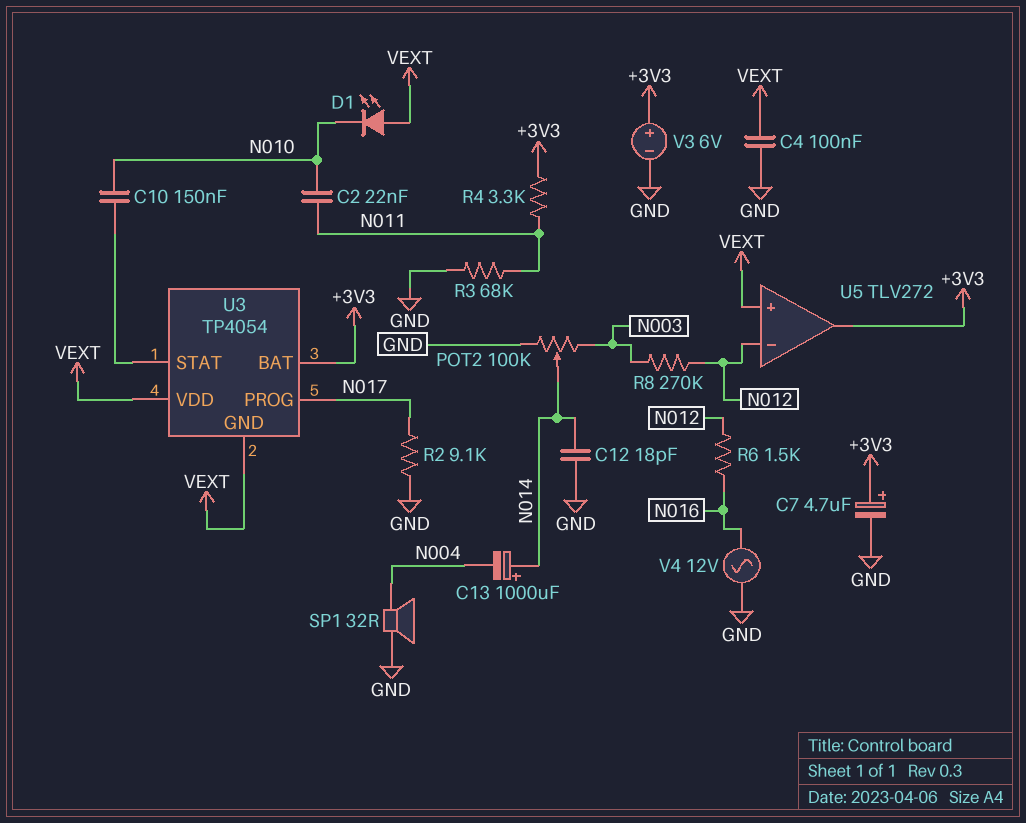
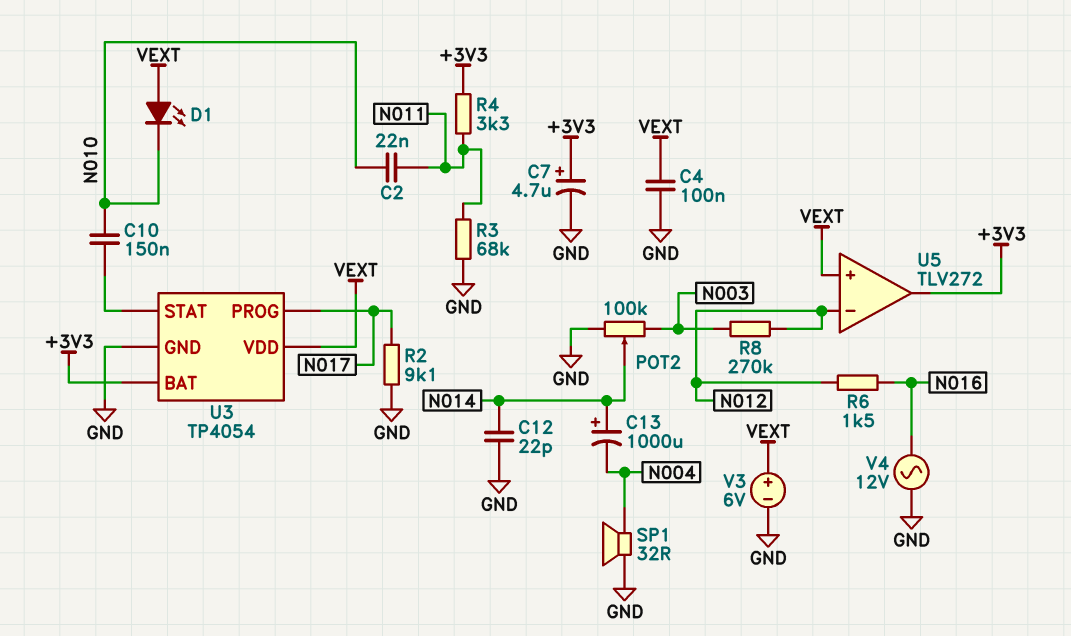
C12: 18pF (GND, N014) -> 22pF (GND, N014)
U3 pin GND: VEXT -> GND
V3: 6V (plus +3V3, minus GND) -> 6V (plus VEXT, minus GND)

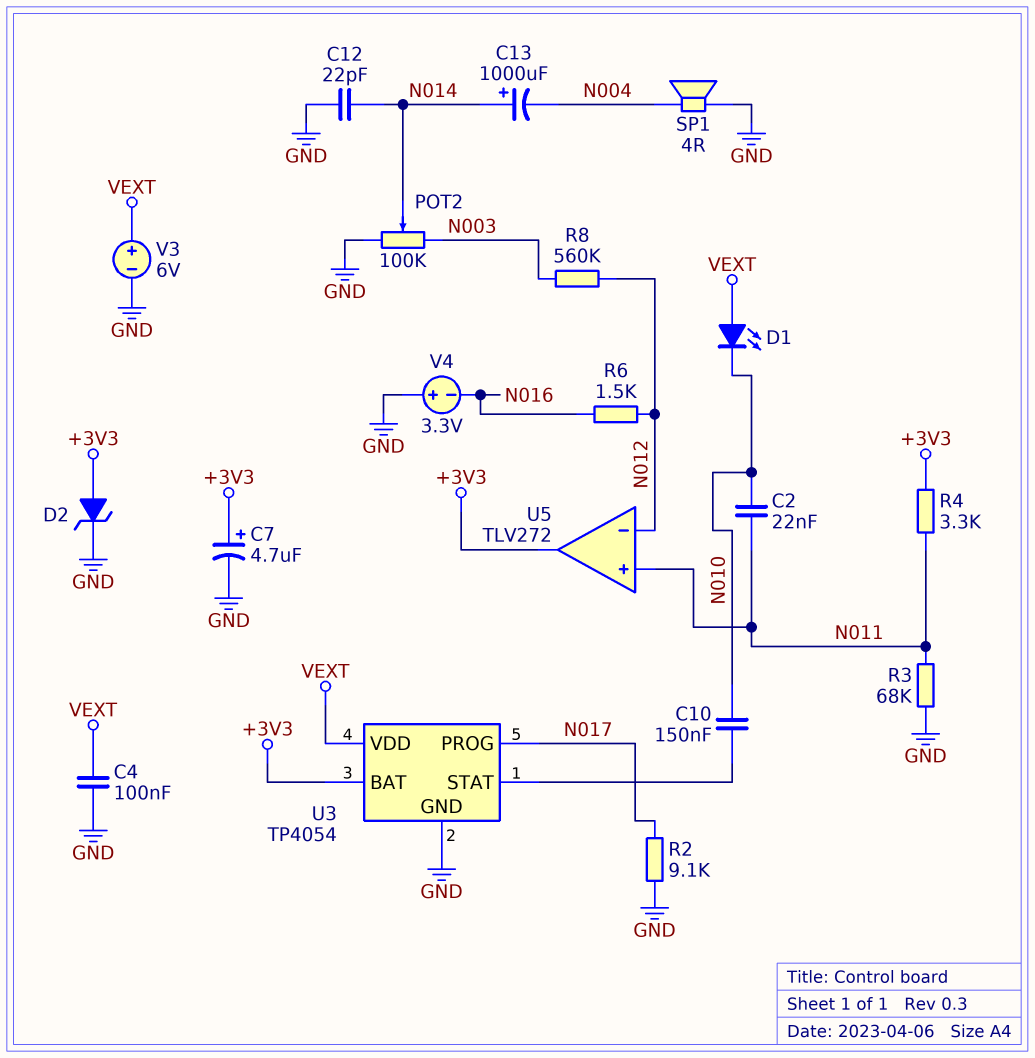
D2: none -> zener (A +3V3, K GND)
R8: 270k (N003, N012) -> 560k (N003, N012)
SP1: speaker 32R (GND, N004) -> speaker 4R (GND, N004)
U5 pin in+: VEXT -> N011
V4: AC 12V (GND, N016) -> 3.3V (plus GND, minus N016)

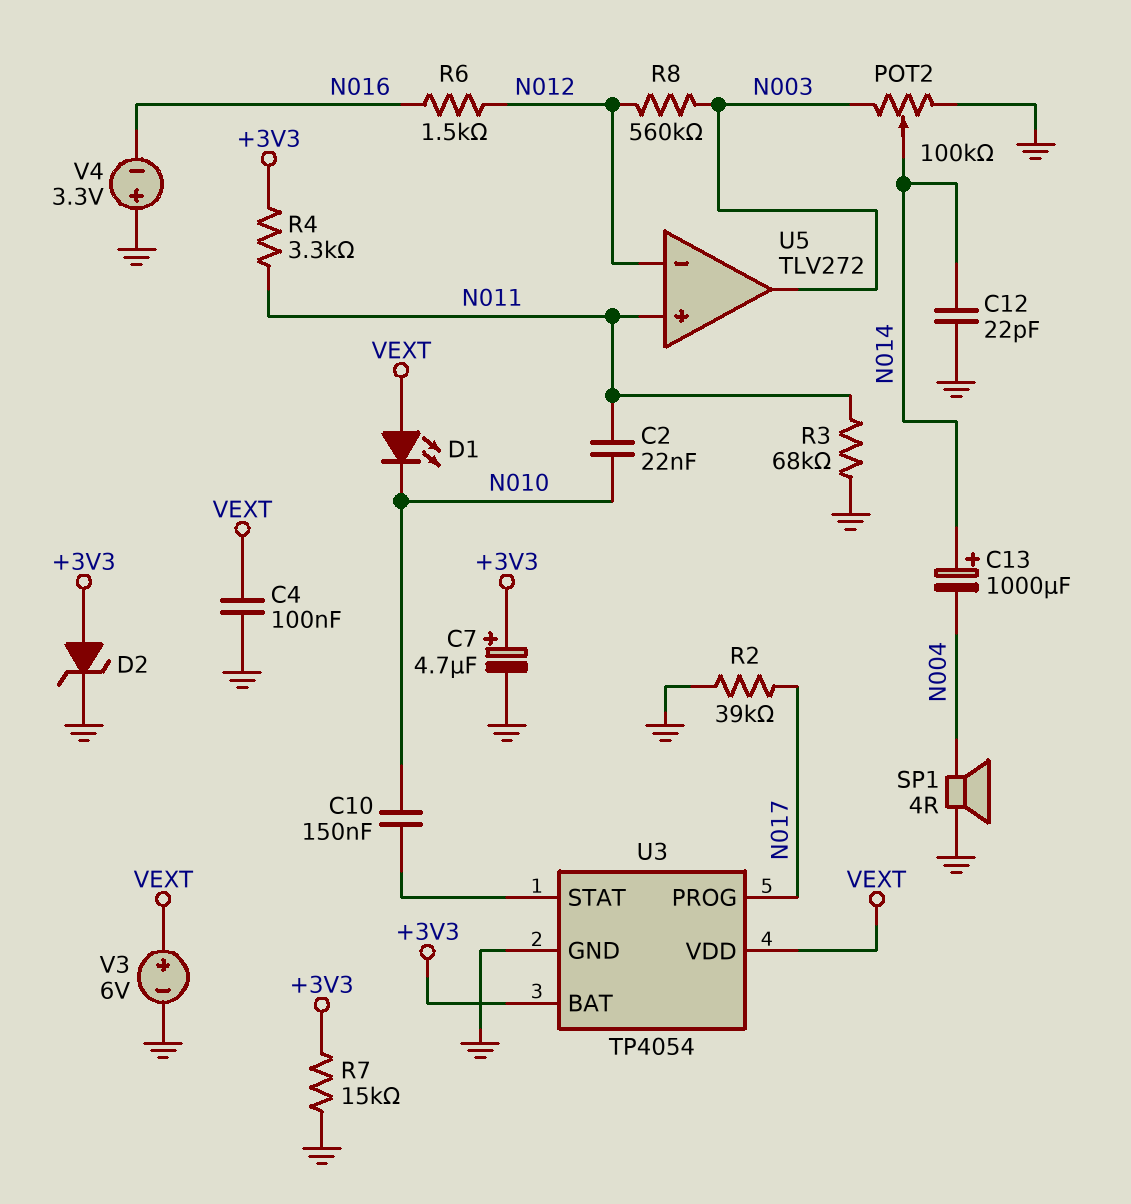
R2: 9.1k (GND, N017) -> 39k (GND, N017)
R7: none -> 15k (+3V3, GND)
U5 pin out: +3V3 -> N003

